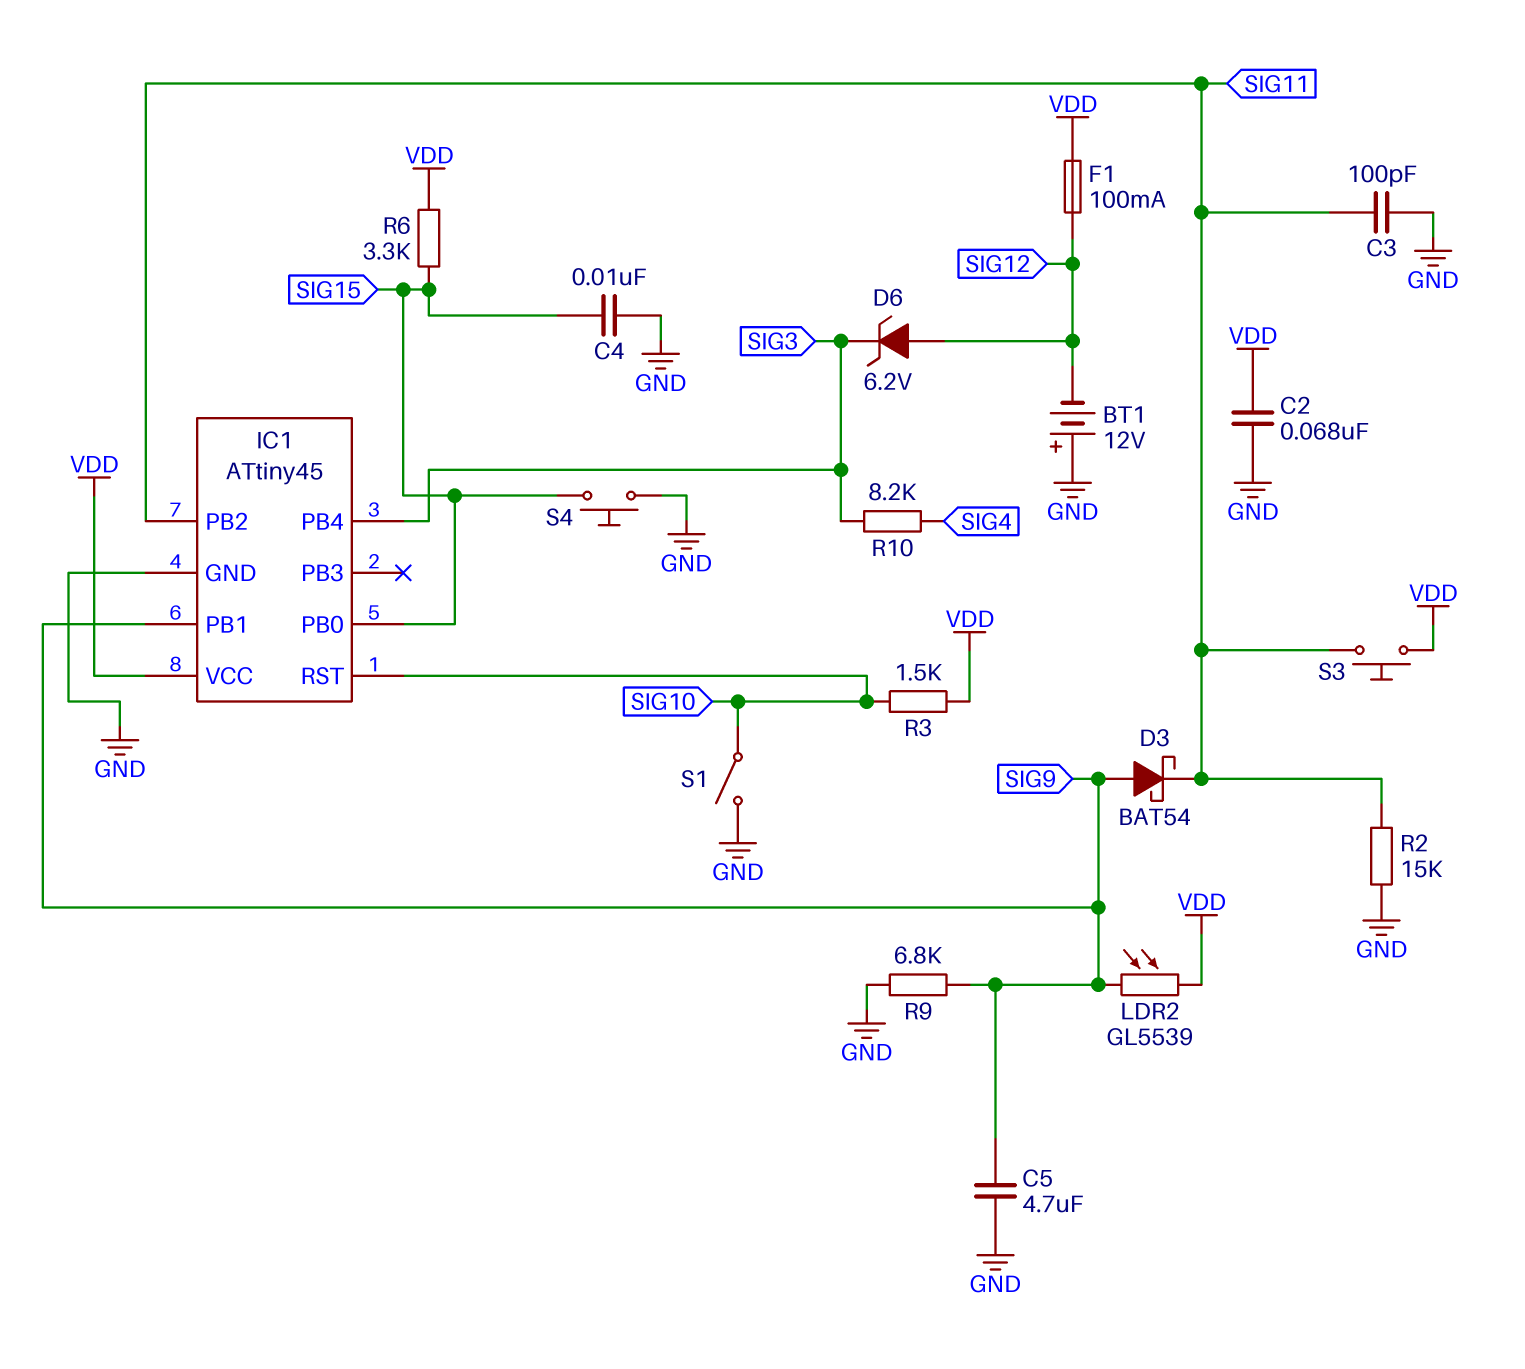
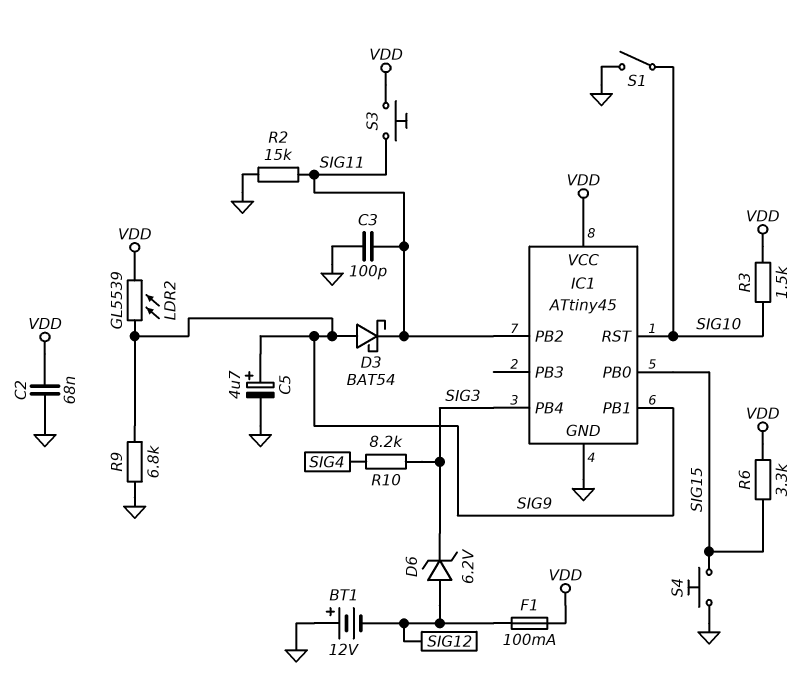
C4: 10nF (GND, SIG15) -> none
C5: 4.7uF (GND, SIG9) -> 4.7uF (plus SIG9, minus GND)

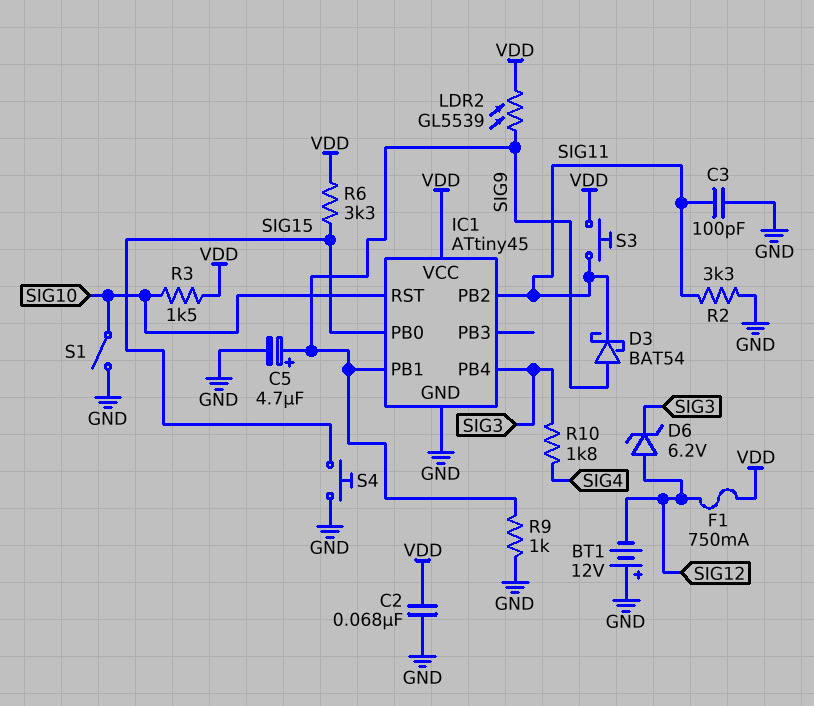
F1: 100mA (SIG12, VDD) -> 750mA (SIG12, VDD)
R2: 15k (GND, SIG11) -> 3.3k (GND, SIG11)
R9: 6.8k (GND, SIG9) -> 1k (GND, SIG9)
R10: 8.2k (SIG3, SIG4) -> 1.8k (SIG3, SIG4)

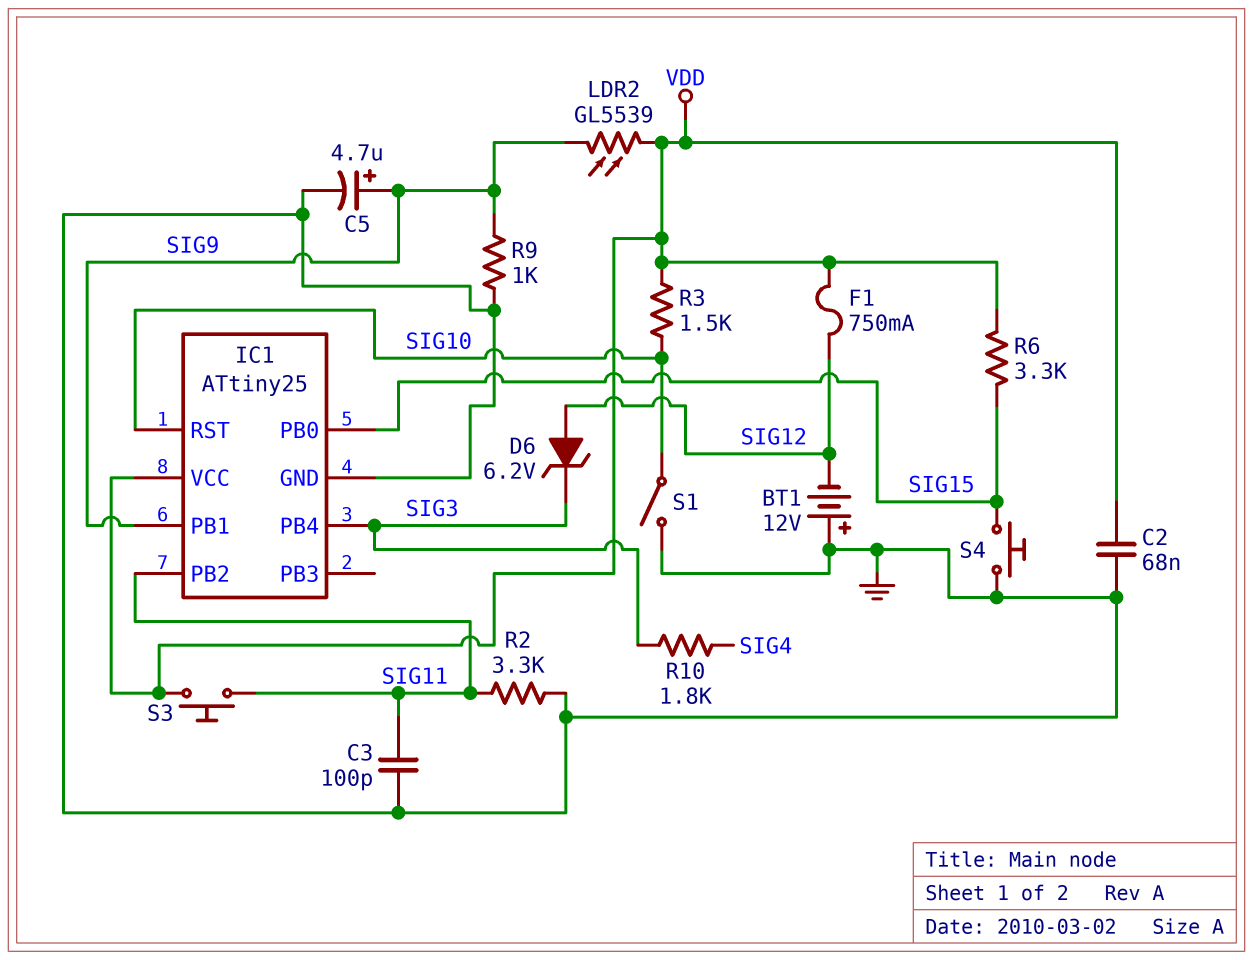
D3: schottky BAT54 (A SIG9, K SIG11) -> none
IC1: ATtiny45 -> ATtiny25

